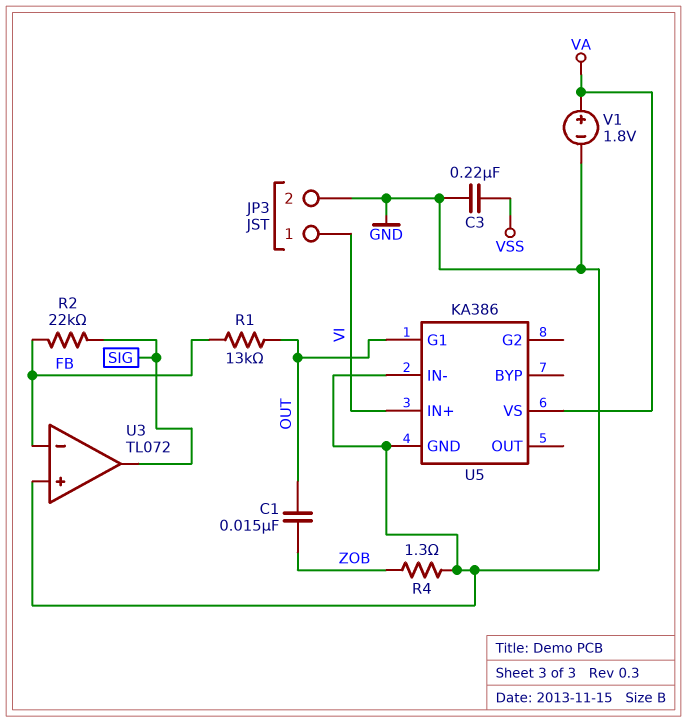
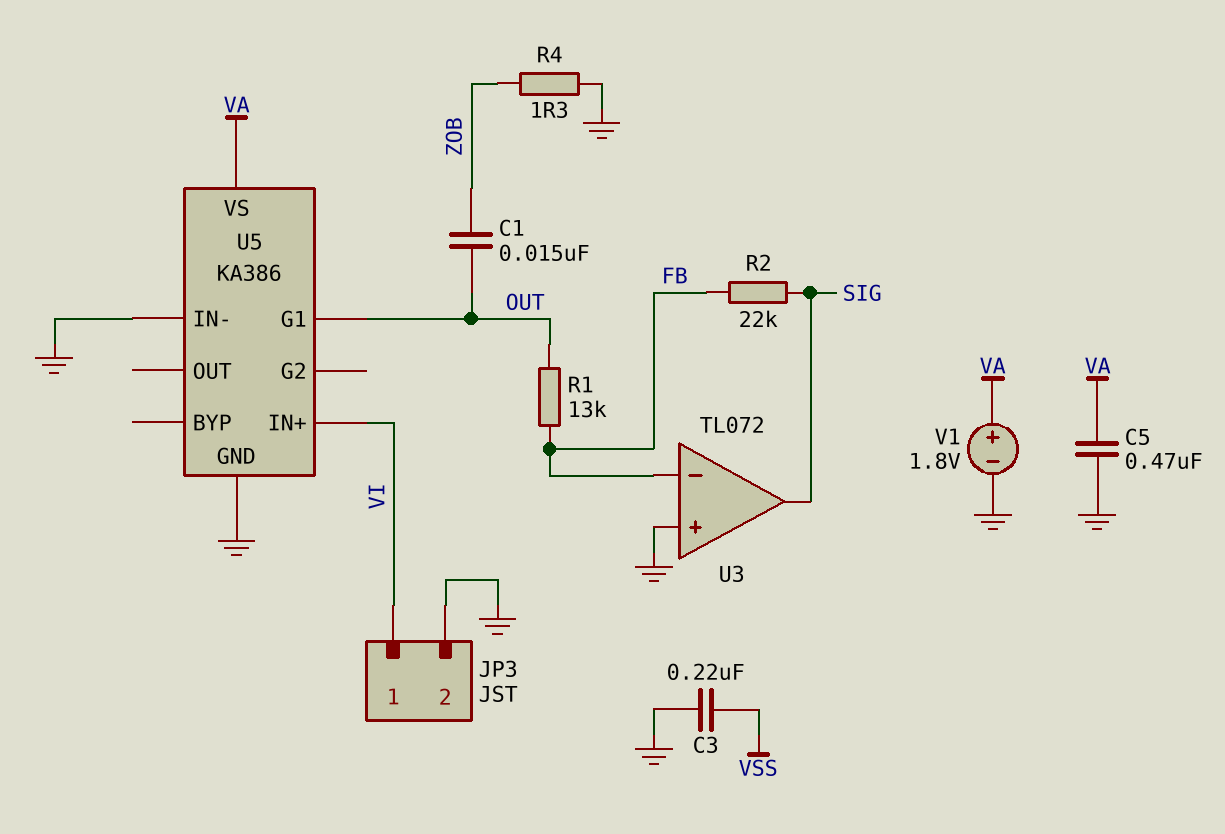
C5: none -> 470nF (GND, VA)

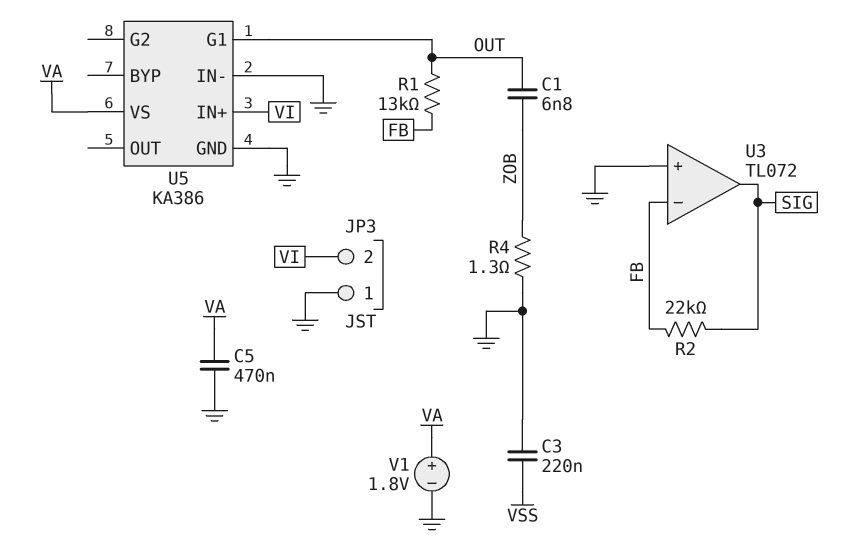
C1: 15nF (OUT, ZOB) -> 6.8nF (OUT, ZOB)
JP3 pin 1: VI -> GND
JP3 pin 2: GND -> VI

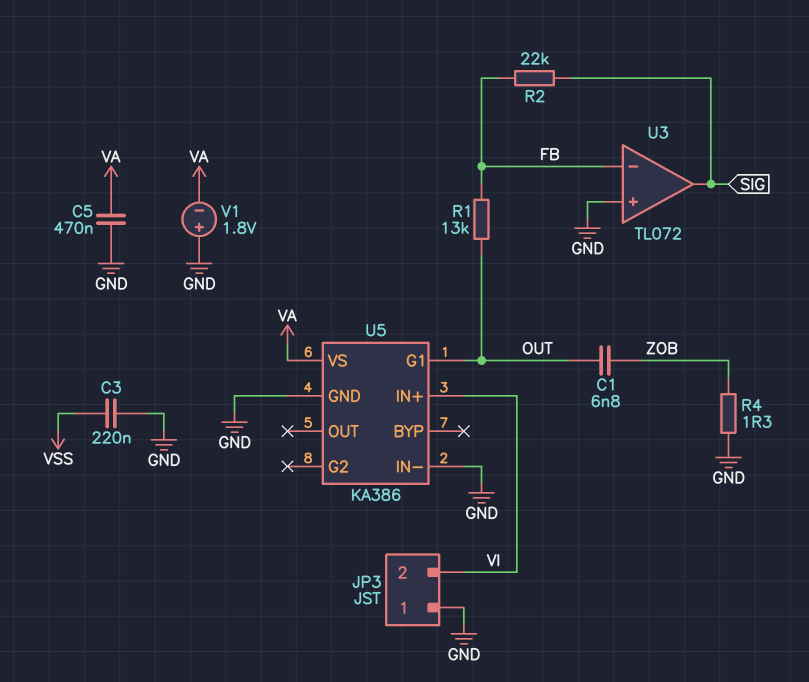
V1: 1.8V (plus VA, minus GND) -> 1.8V (plus GND, minus VA)

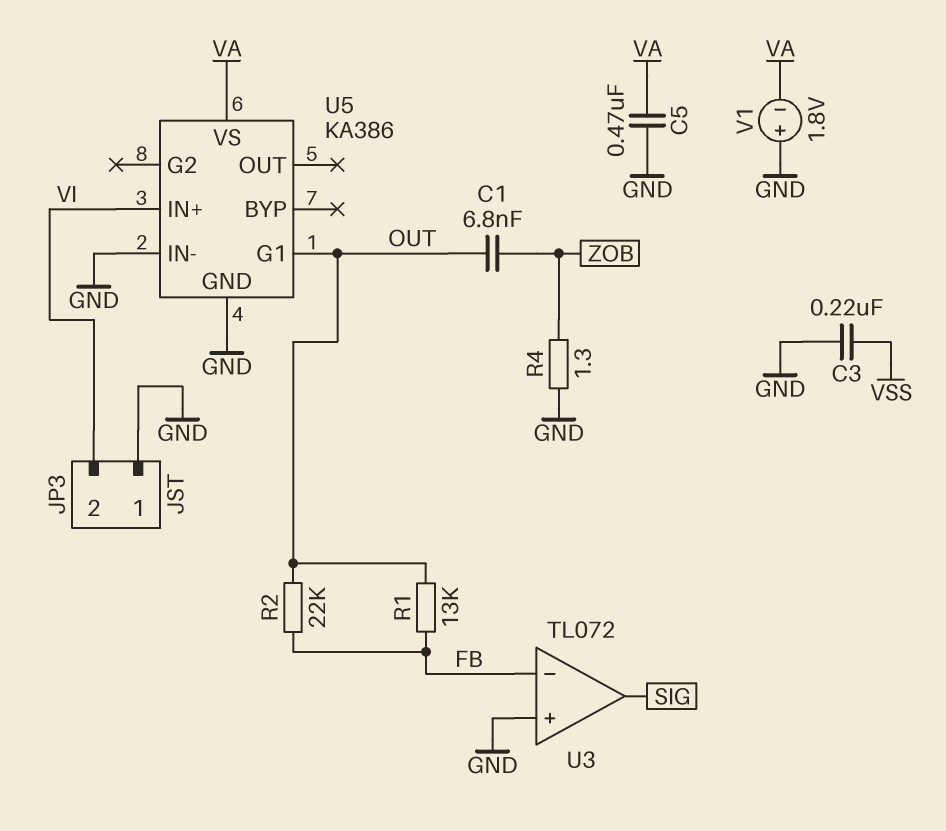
R2: 22k (FB, SIG) -> 22k (FB, OUT)

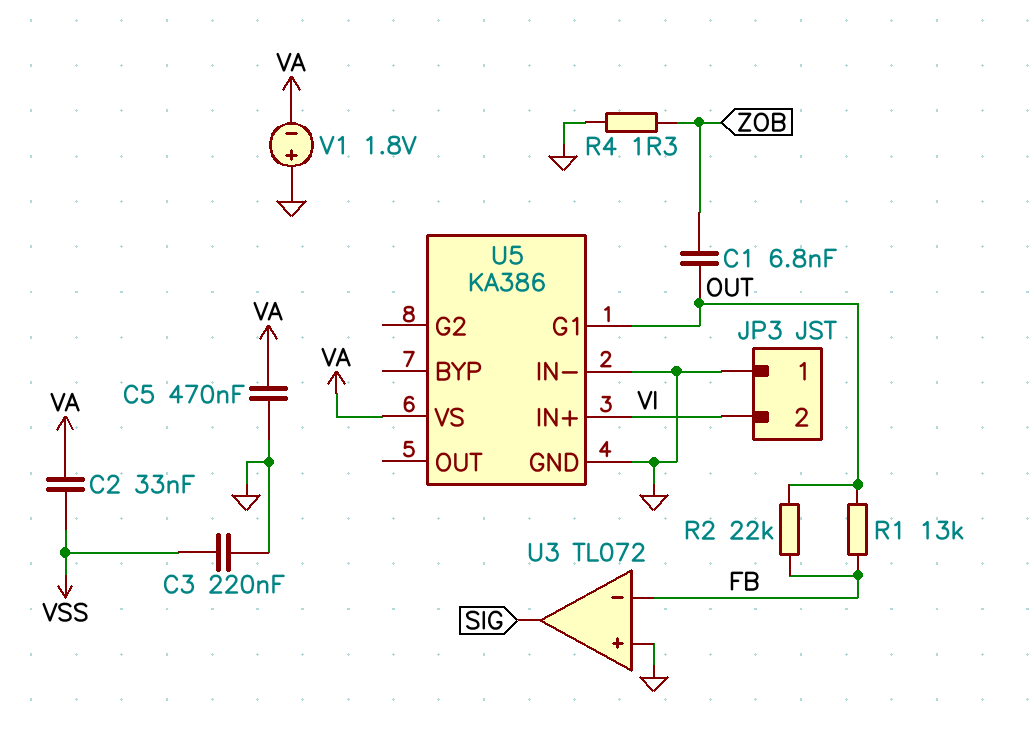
C2: none -> 33nF (VA, VSS)

